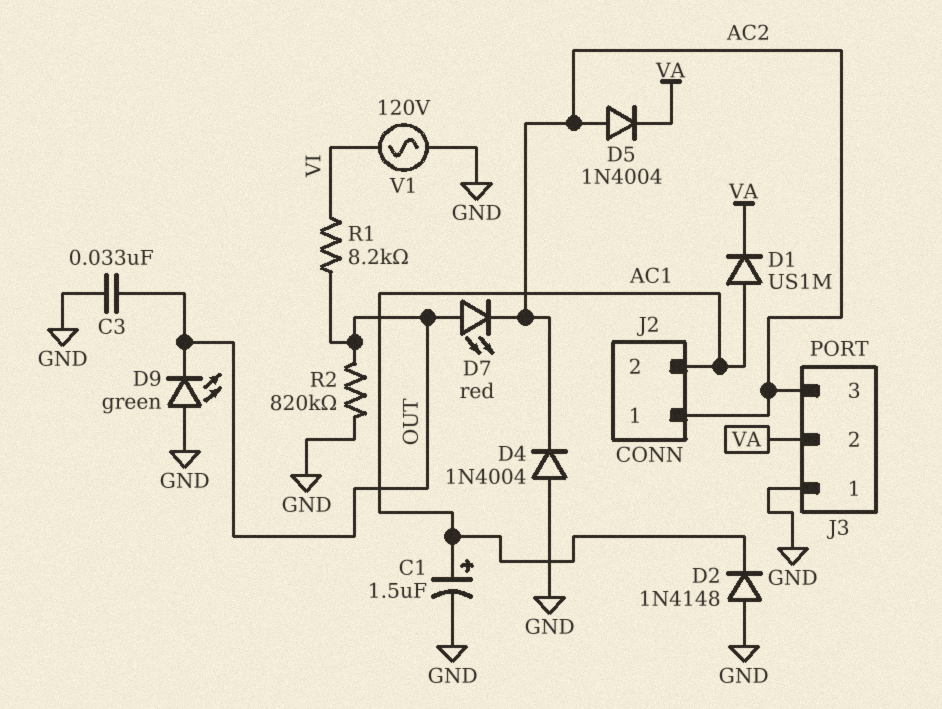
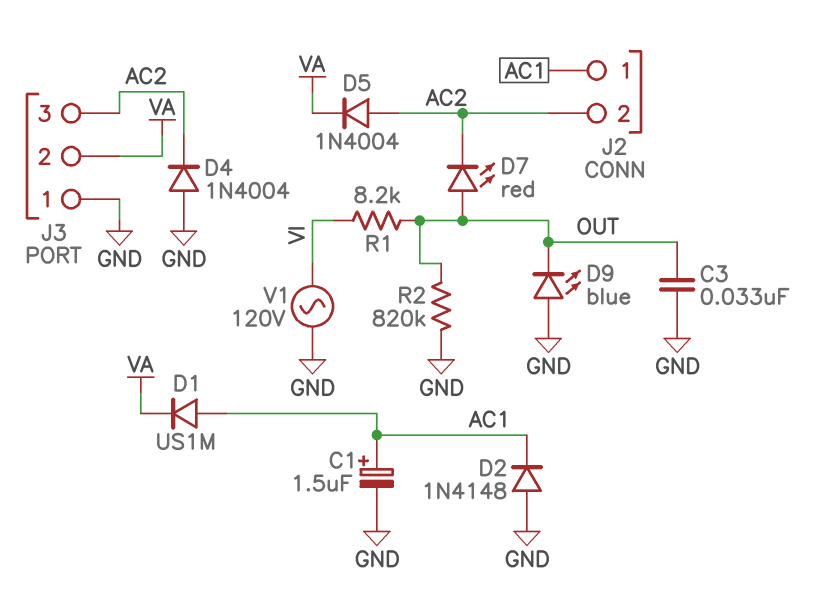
D9: LED green (A GND, K OUT) -> LED blue (A GND, K OUT)
J2 pin 1: AC2 -> AC1
J2 pin 2: AC1 -> AC2

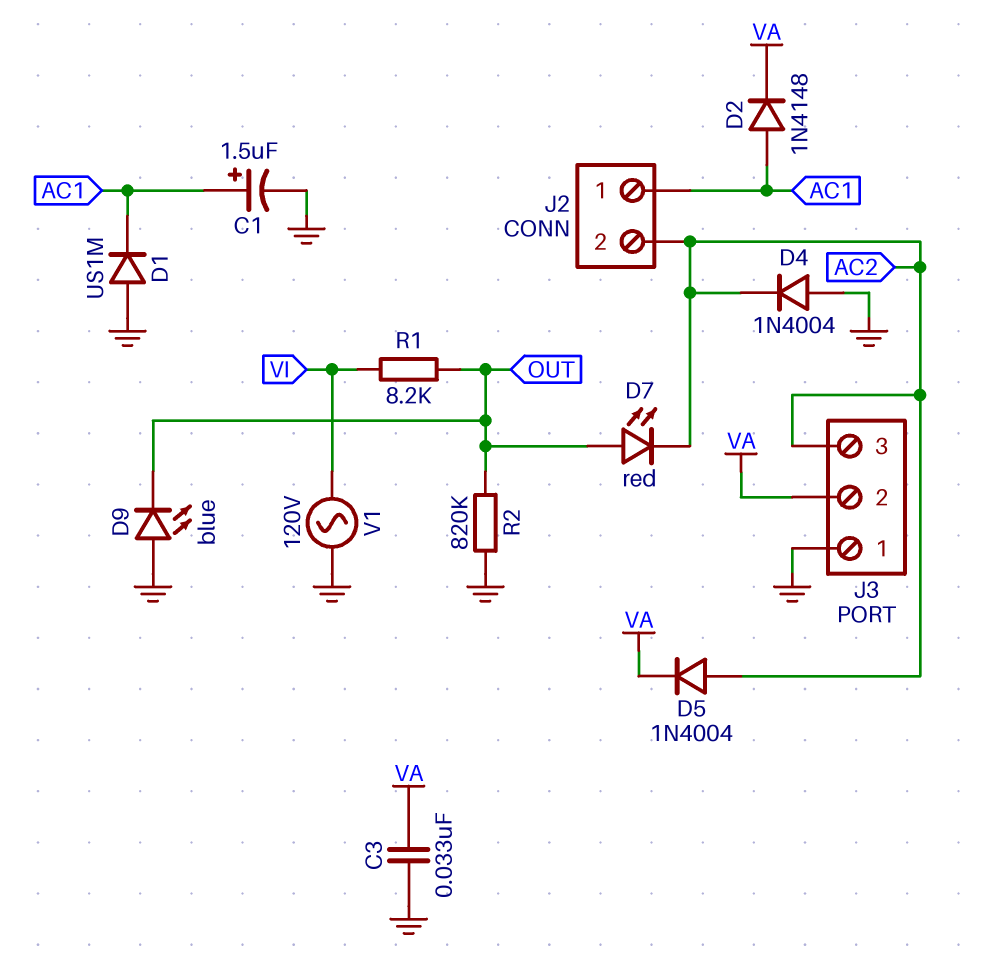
C3: 33nF (GND, OUT) -> 33nF (GND, VA)
D1: diode US1M (A AC1, K VA) -> diode US1M (A GND, K AC1)
D2: diode 1N4148 (A GND, K AC1) -> diode 1N4148 (A AC1, K VA)

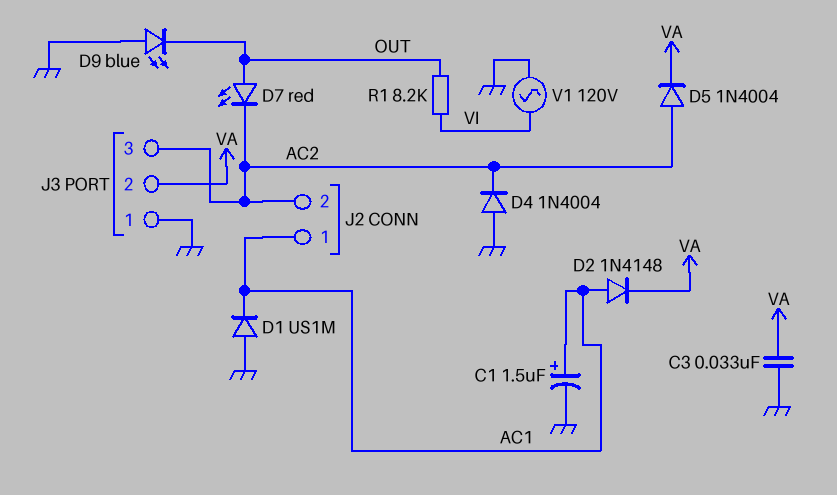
R2: 820k (GND, OUT) -> none

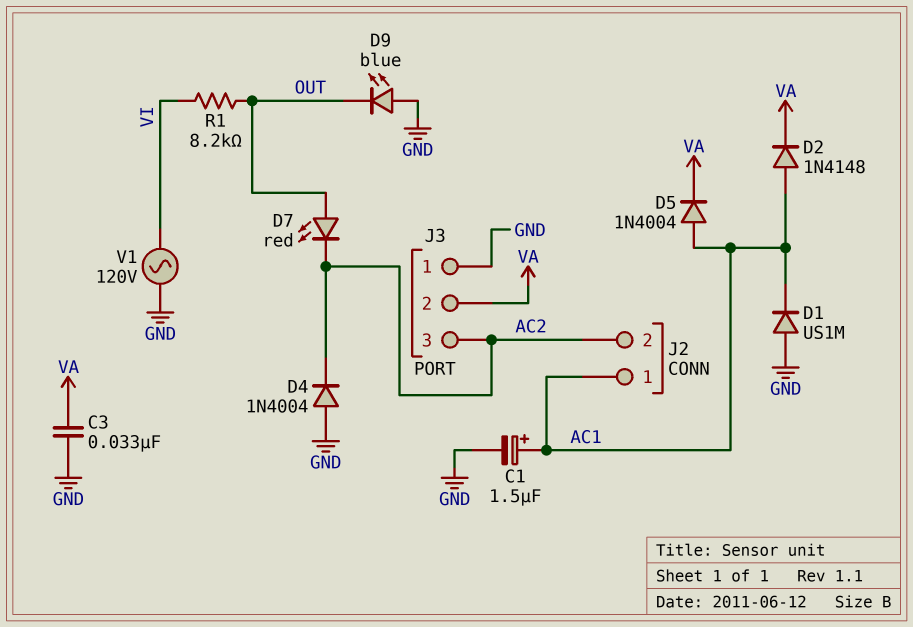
D5: diode 1N4004 (A AC2, K VA) -> diode 1N4004 (A AC1, K VA)

